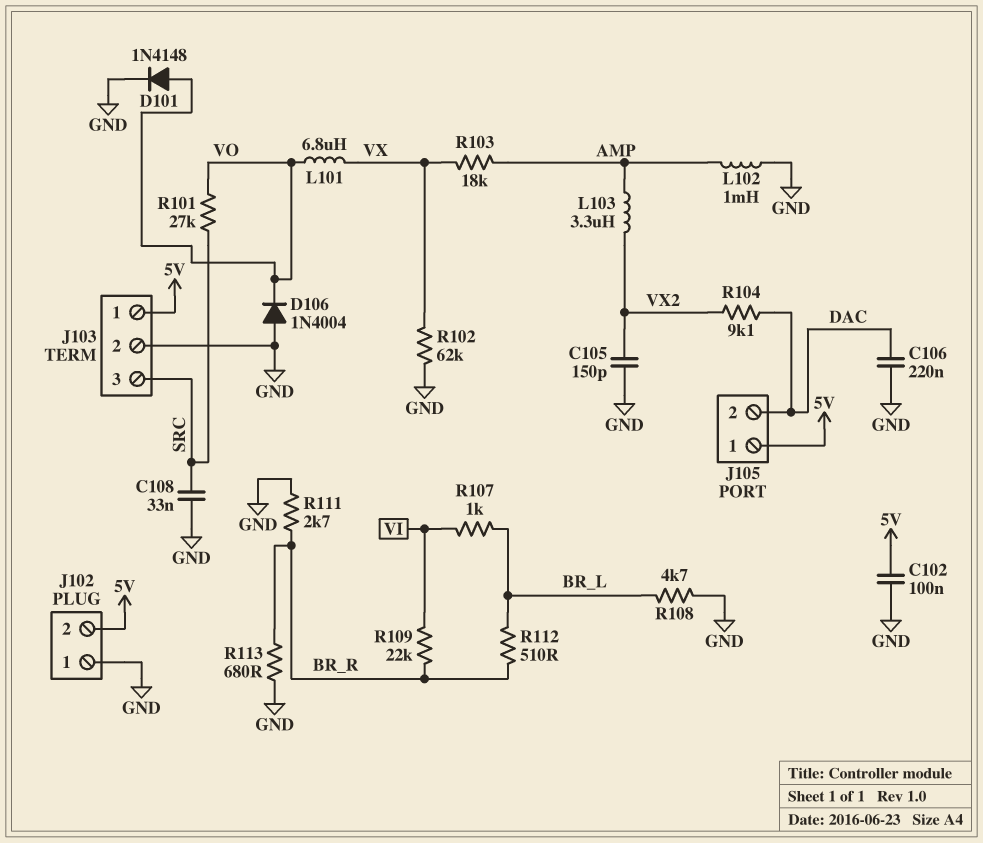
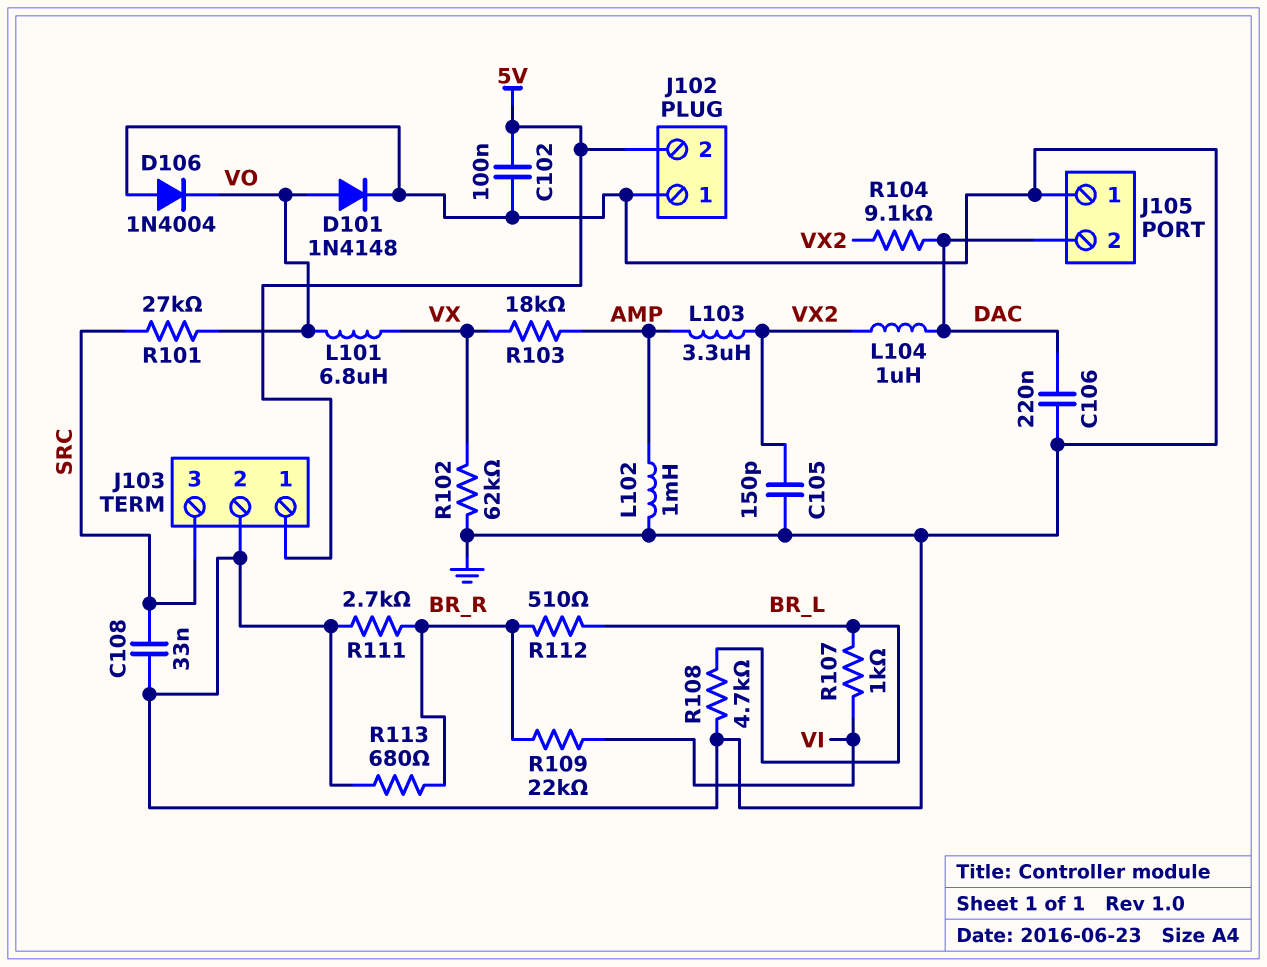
J105 pin 1: 5V -> GND
L104: none -> 1uH (DAC, VX2)

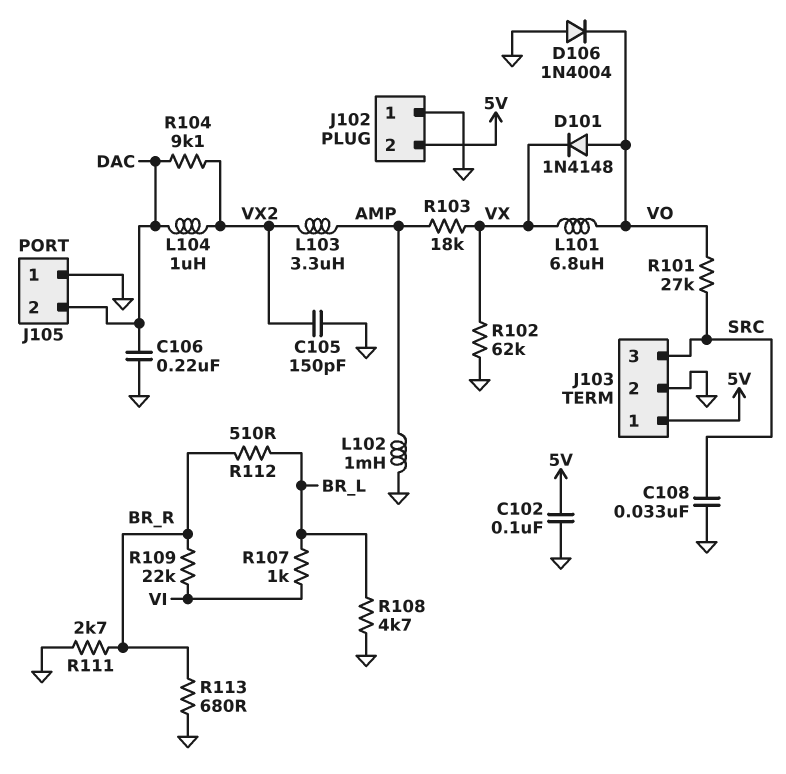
D101: diode 1N4148 (A VO, K GND) -> diode 1N4148 (A VO, K VX)

